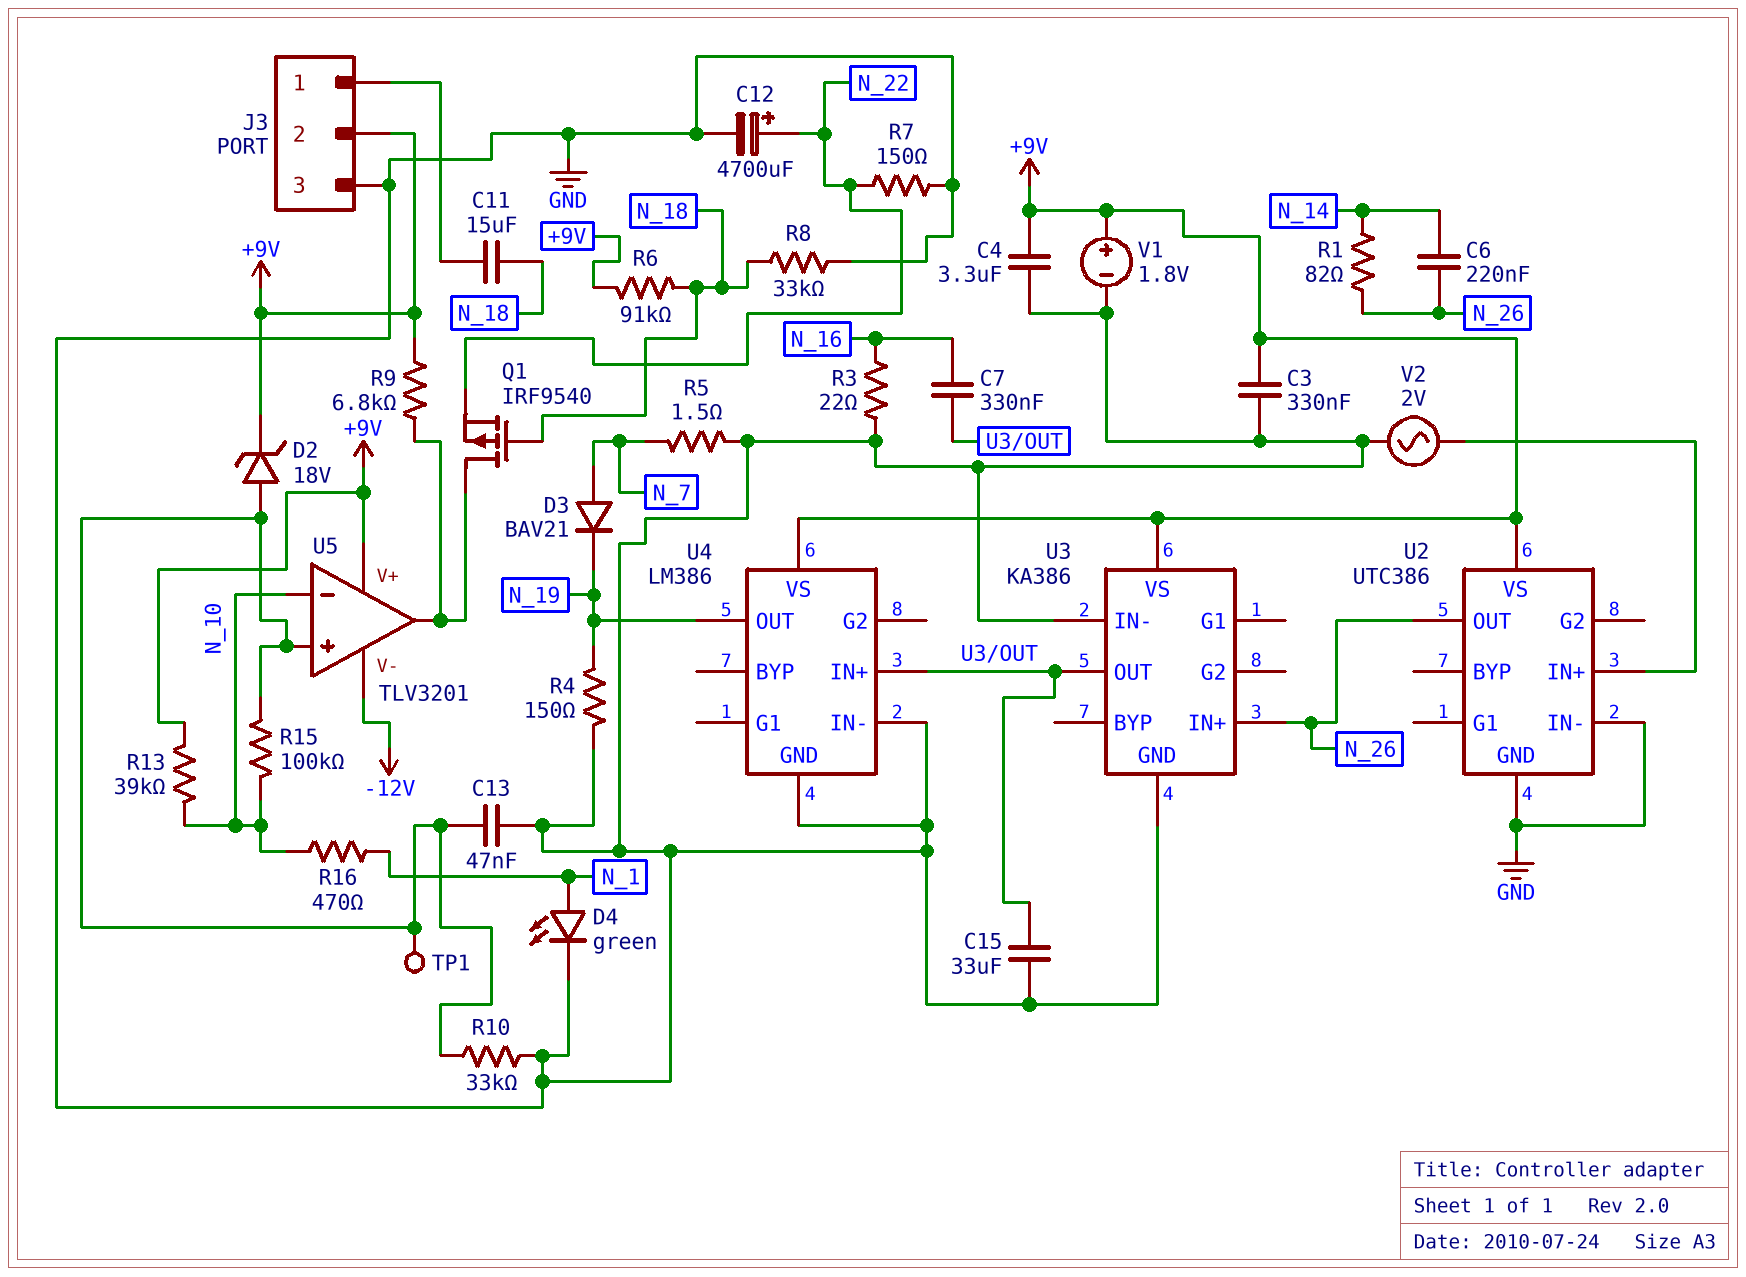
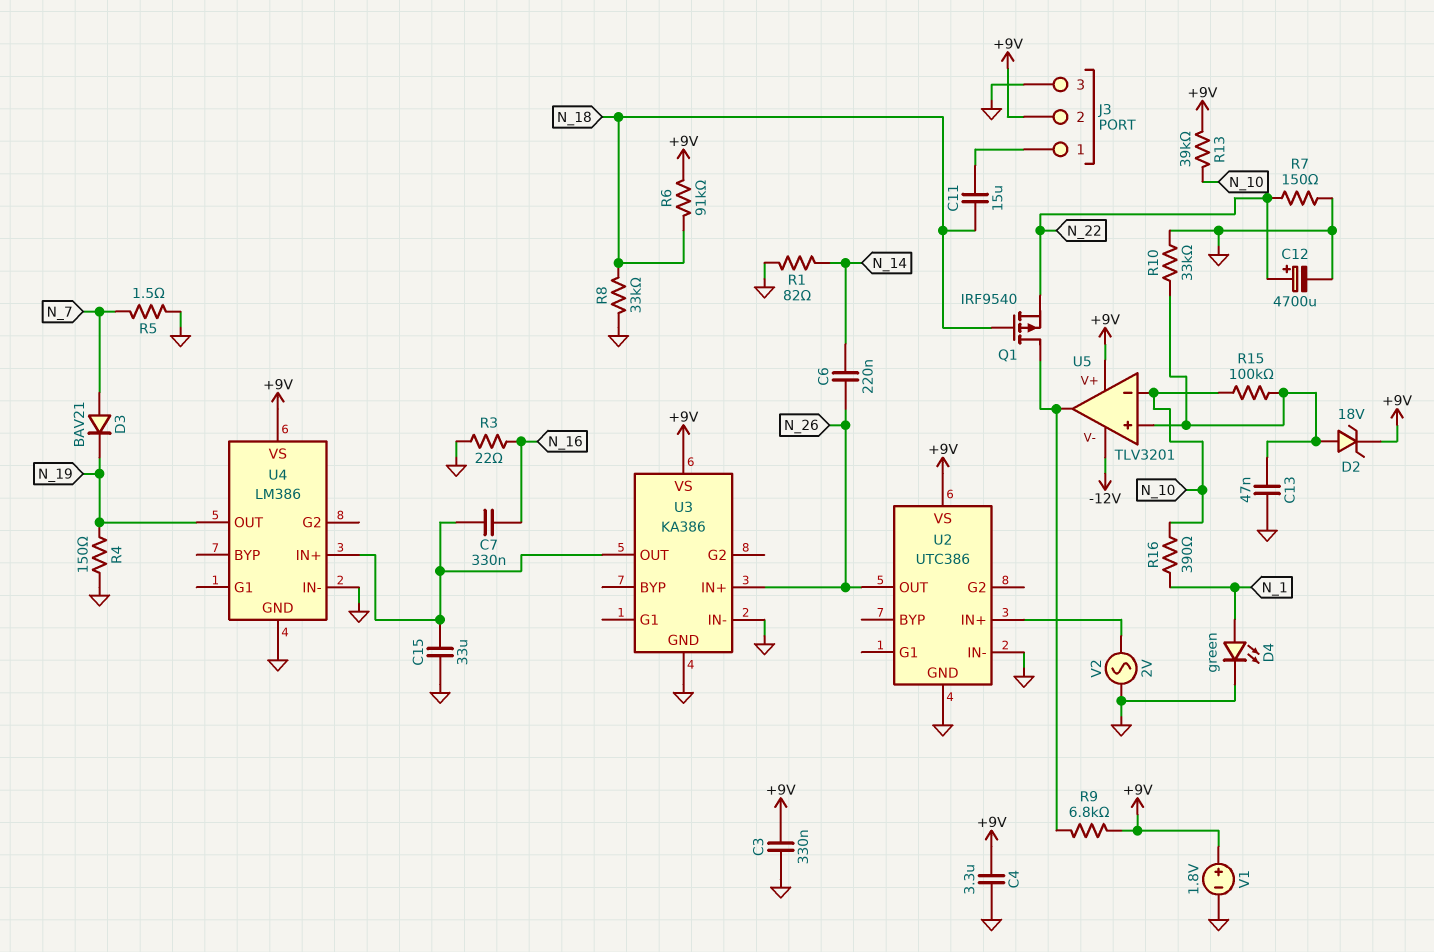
R1: 82 (N_14, N_26) -> 82 (GND, N_14)
R16: 470 (N_1, N_10) -> 390 (N_1, N_10)
TP1: test point (U5/in+) -> none

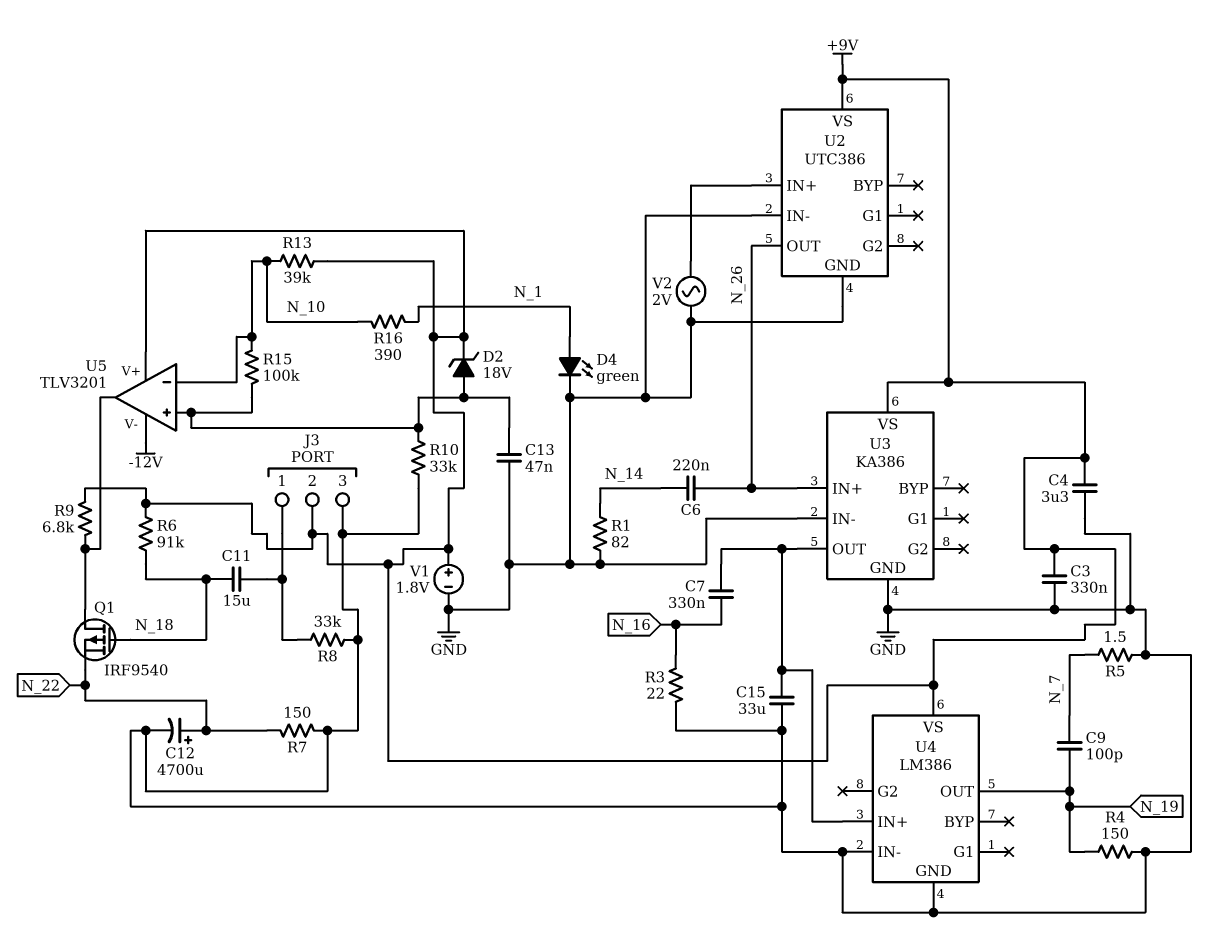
C9: none -> 100pF (N_7, N_19)
D3: diode BAV21 (A N_7, K N_19) -> none
R8: 33k (GND, N_18) -> 33k (GND, J3/1)

